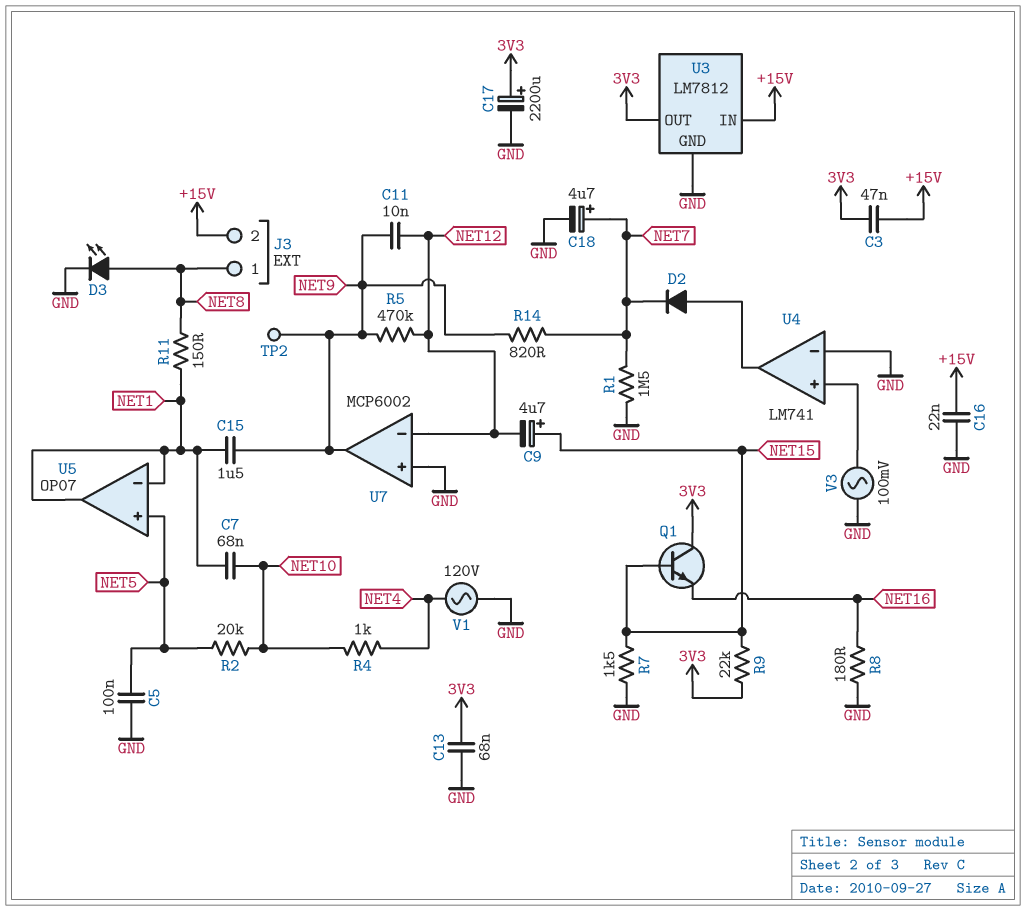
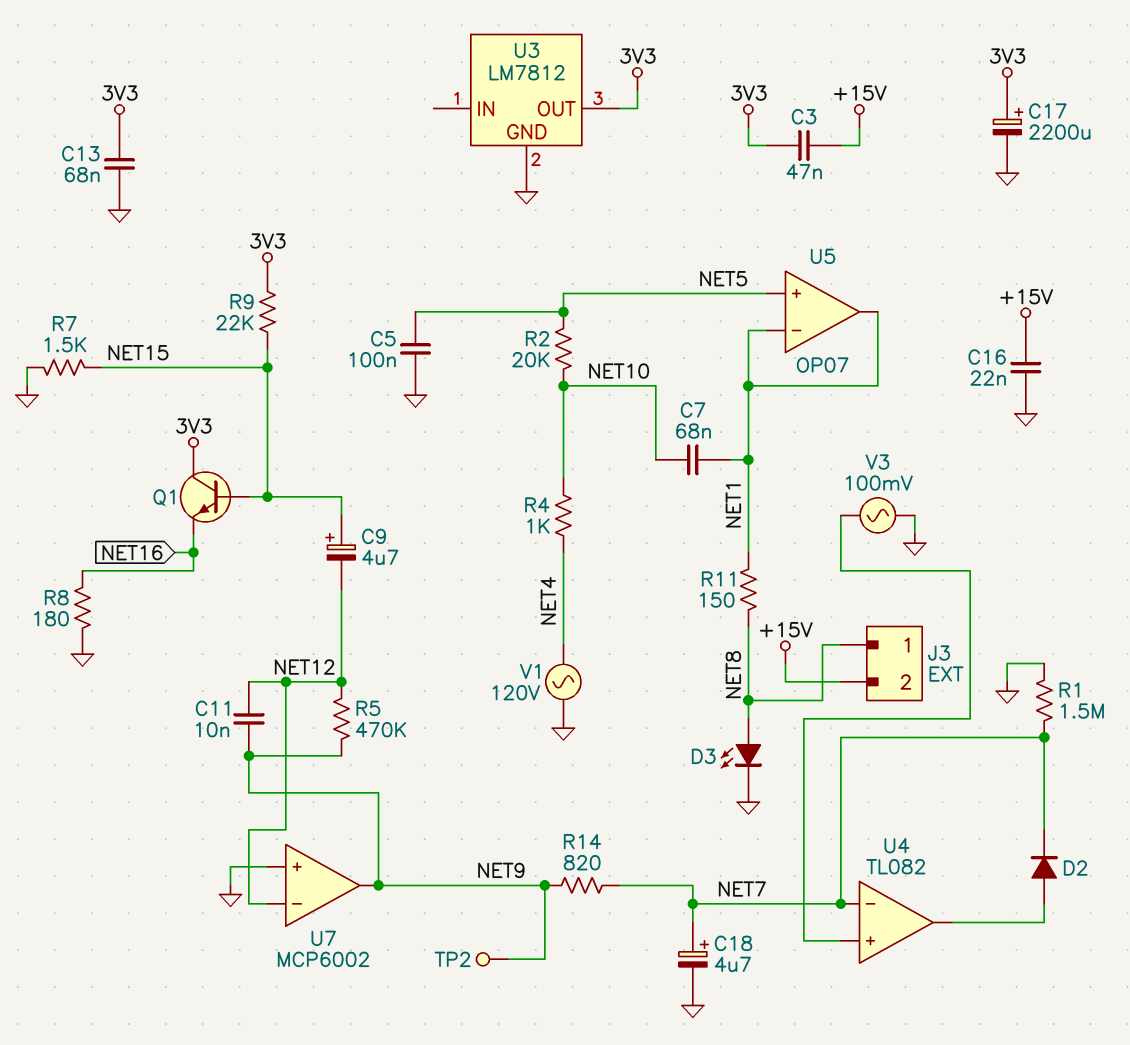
C15: 1.5uF (NET1, NET9) -> none
U3 pin IN: +15V -> none
U4: LM741 -> TL082
U4 pin in-: GND -> NET7

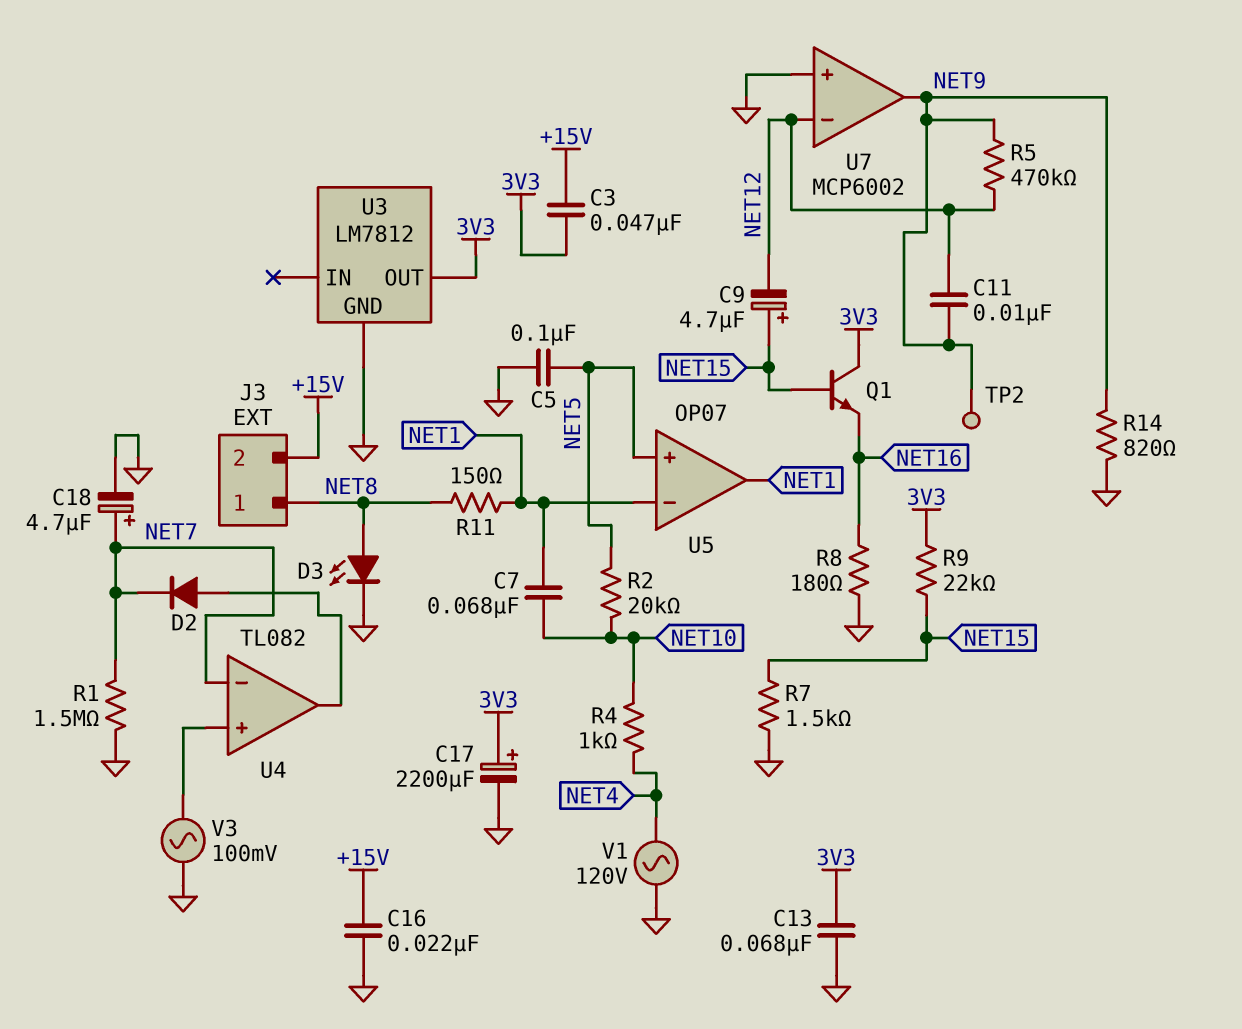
R14: 820 (NET7, NET9) -> 820 (GND, NET9)

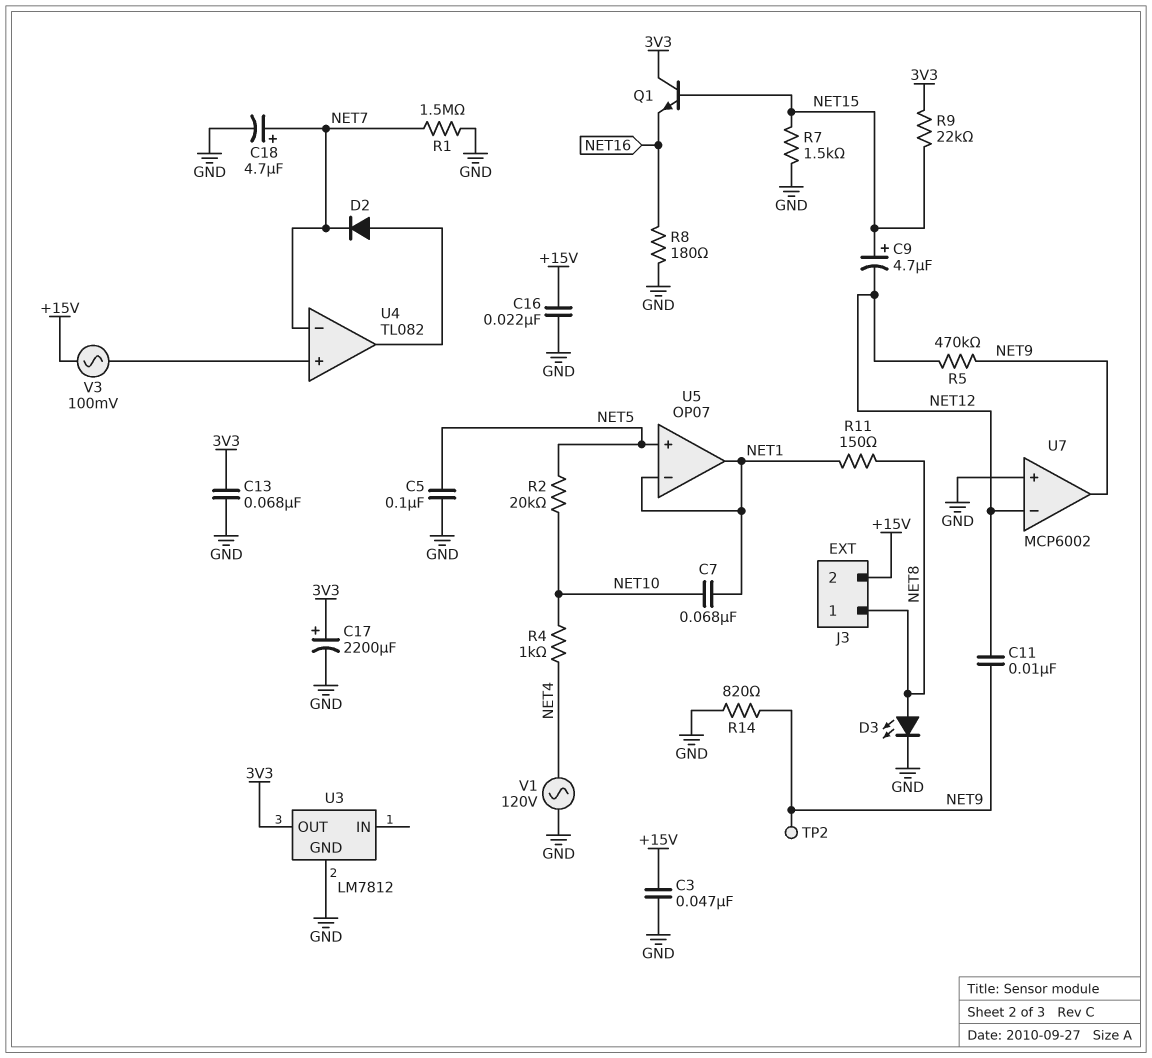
C3: 47nF (+15V, 3V3) -> 47nF (+15V, GND)
V3: AC 100mV (GND, U4/in+) -> AC 100mV (+15V, U4/in+)

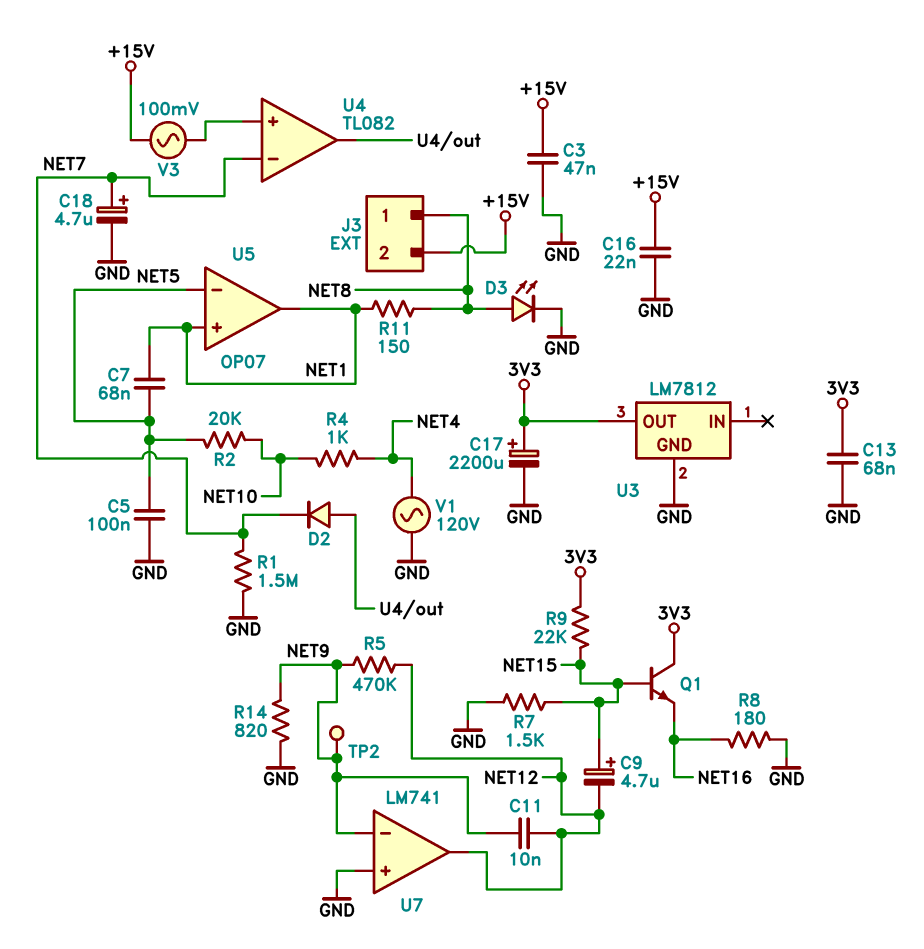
C7: 68nF (NET1, NET10) -> 68nF (NET1, NET5)
U5 pin in+: NET5 -> NET1
U5 pin in-: NET1 -> NET5
U7: MCP6002 -> LM741
U7 pin in-: NET12 -> NET9
U7 pin out: NET9 -> NET12

